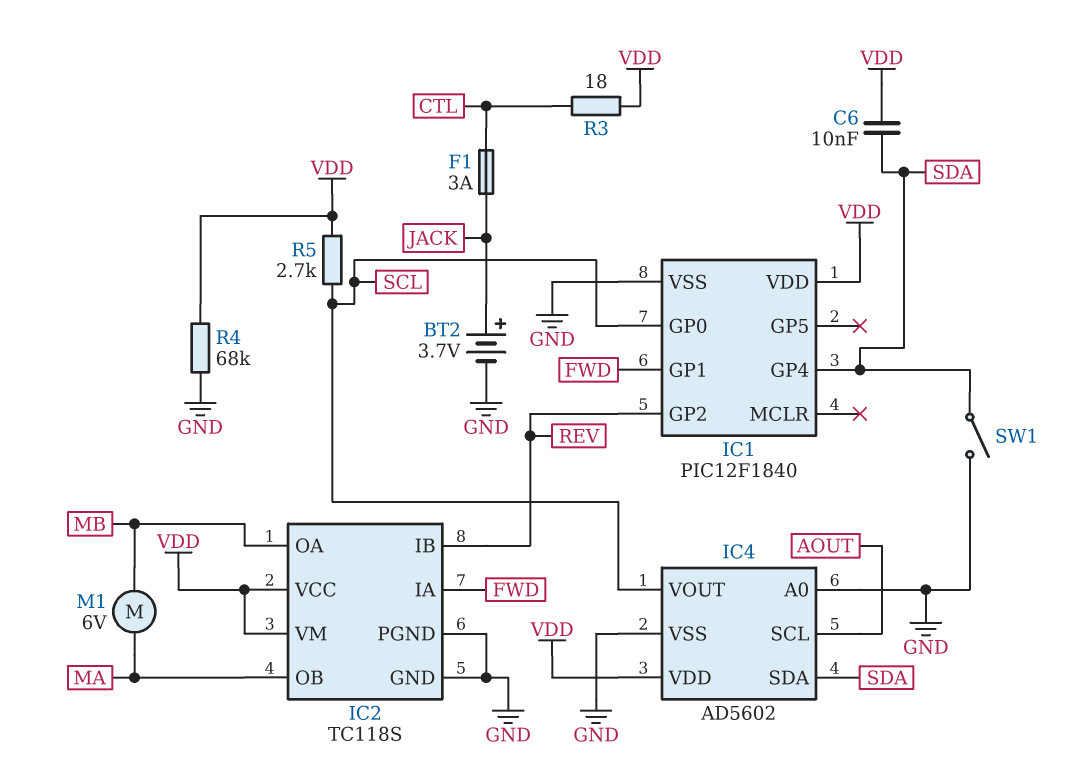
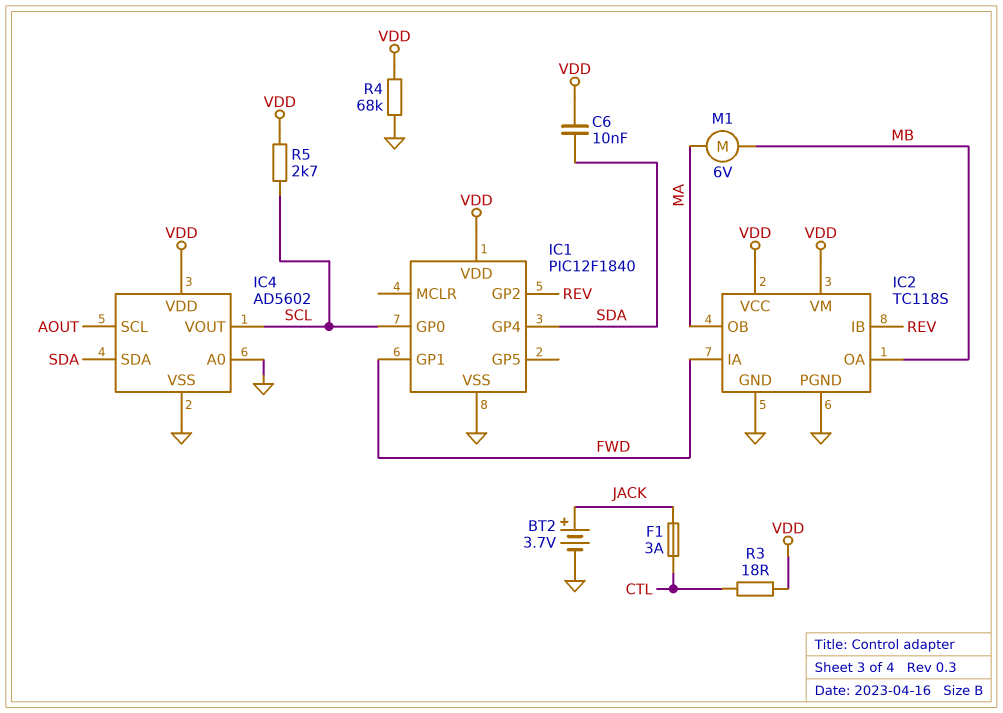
SW1: switch (GND, SDA) -> none

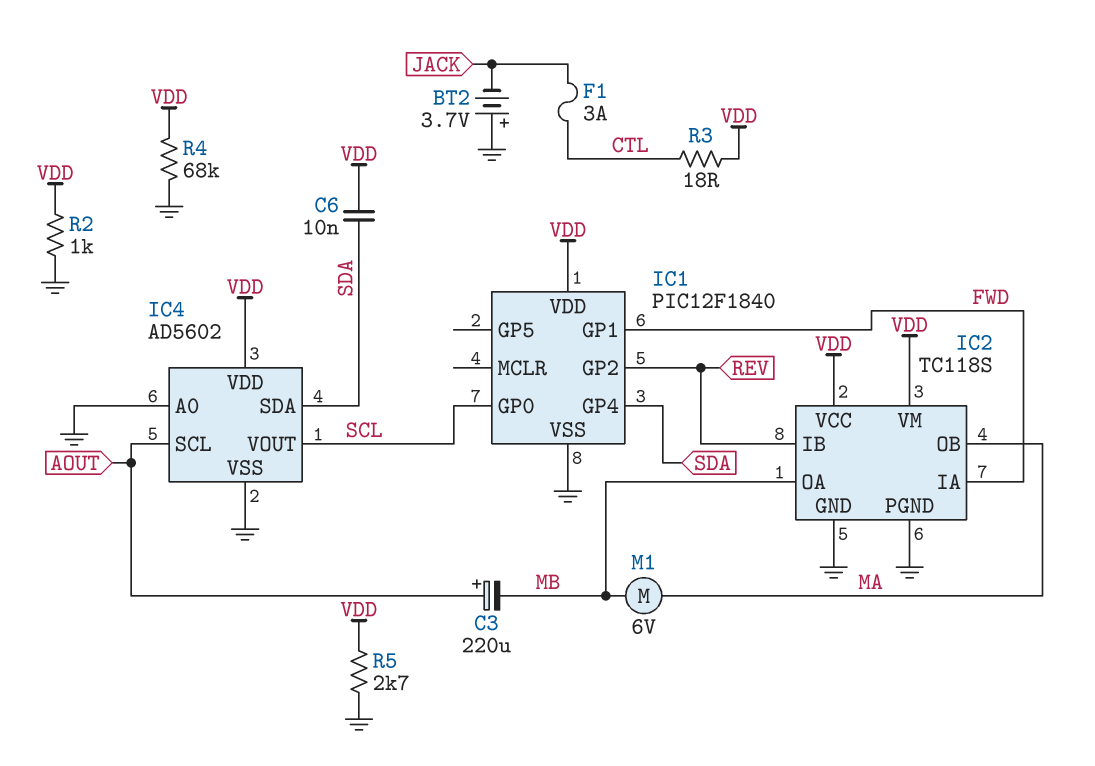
BT2: 3.7V (plus JACK, minus GND) -> 3.7V (plus GND, minus JACK)
C3: none -> 220uF (plus AOUT, minus MB)
R2: none -> 1k (GND, VDD)
R5: 2.7k (SCL, VDD) -> 2.7k (GND, VDD)

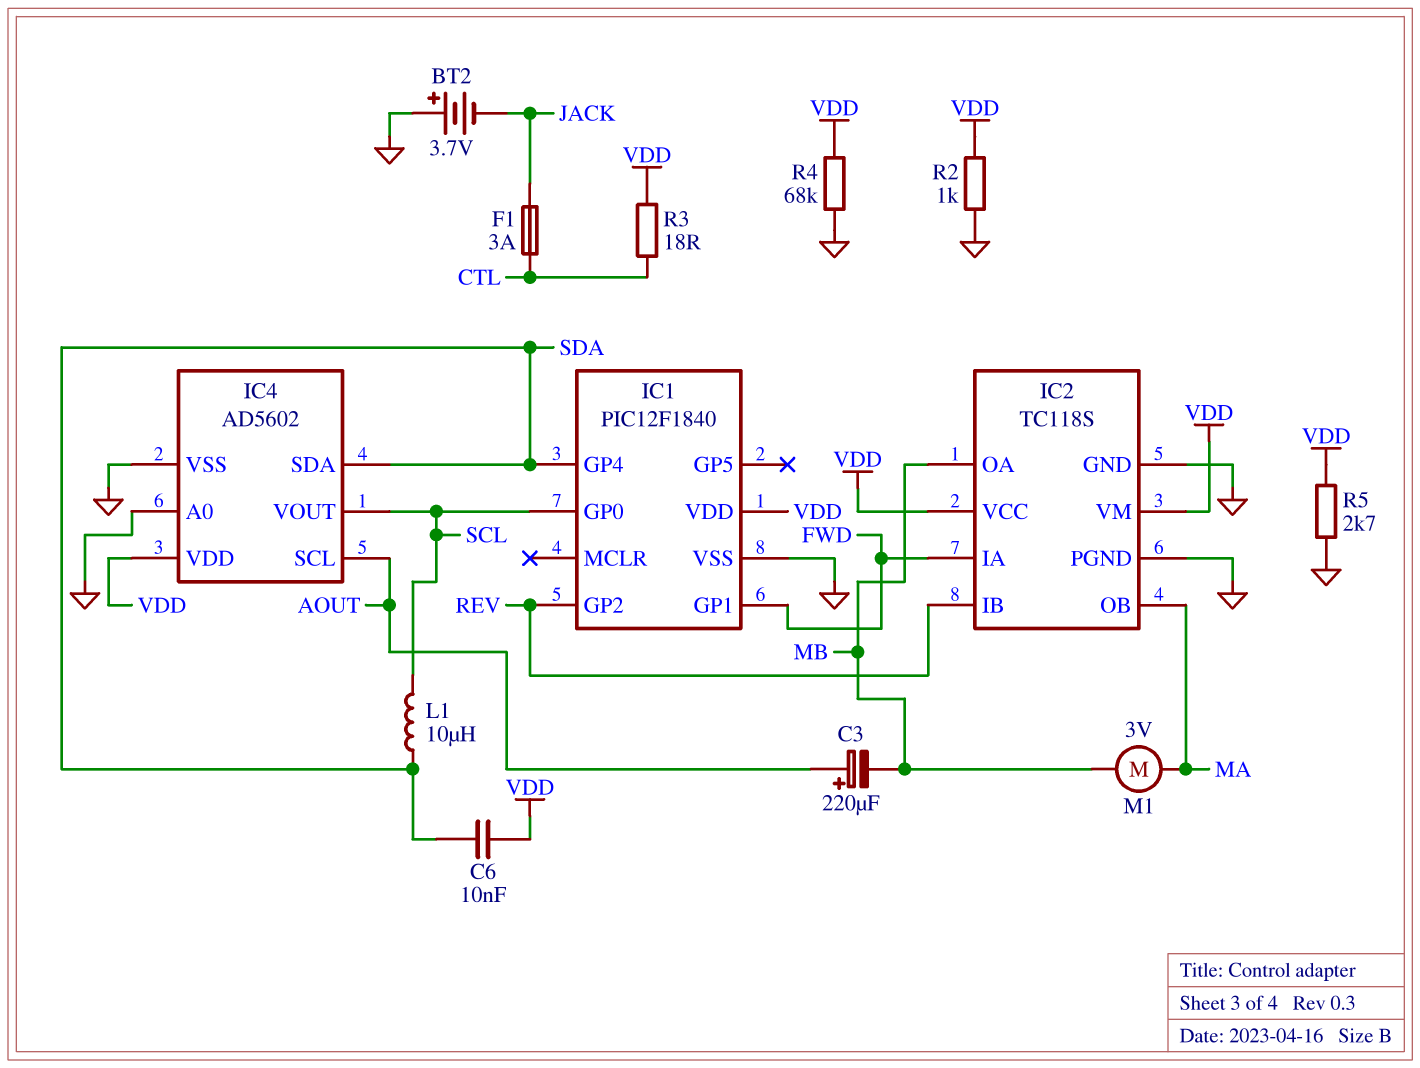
L1: none -> 10uH (SCL, SDA)
M1: motor 6V (MA, MB) -> motor 3V (MA, MB)

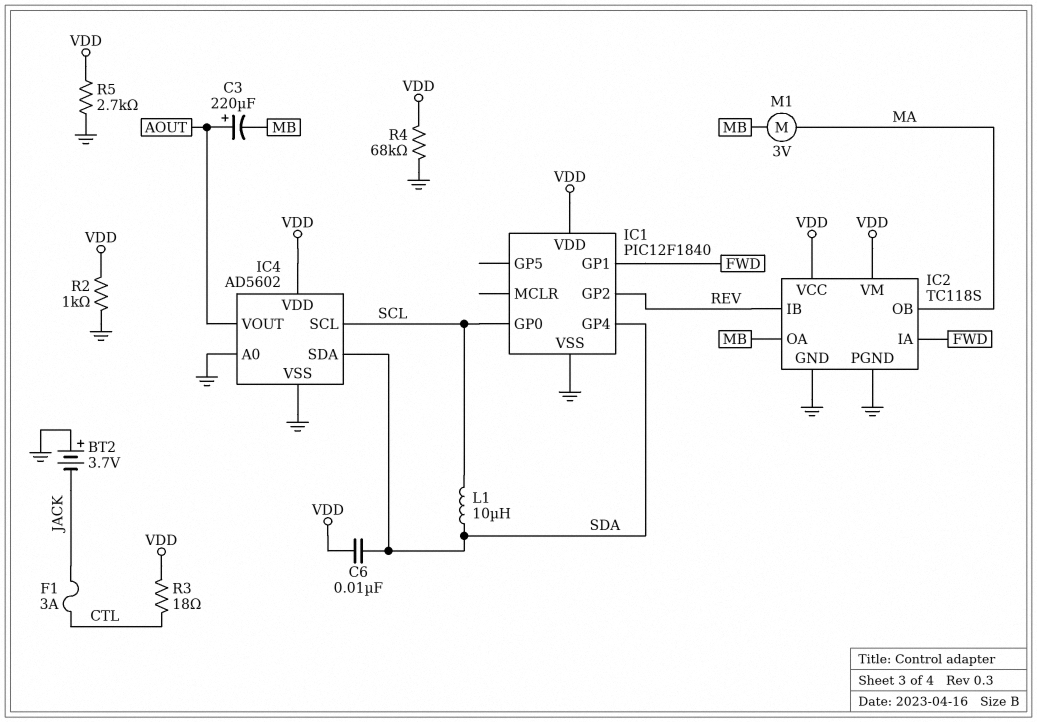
IC4 pin SCL: AOUT -> SCL
IC4 pin VOUT: SCL -> AOUT

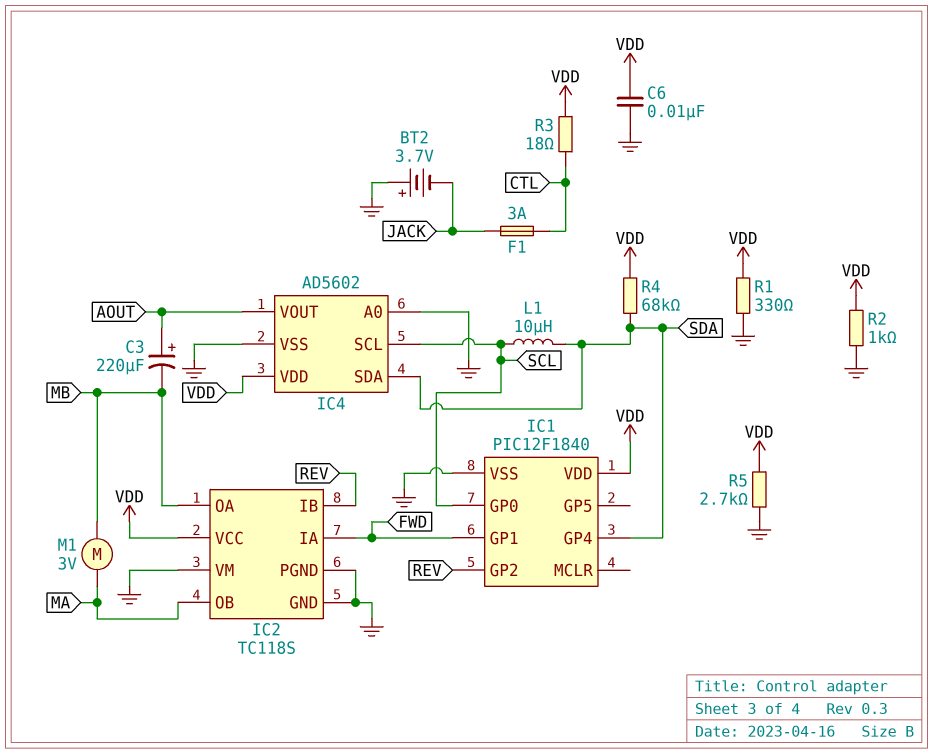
C6: 10nF (SDA, VDD) -> 10nF (GND, VDD)
IC2 pin VM: VDD -> GND
R1: none -> 330 (GND, VDD)
R4: 68k (GND, VDD) -> 68k (SDA, VDD)

